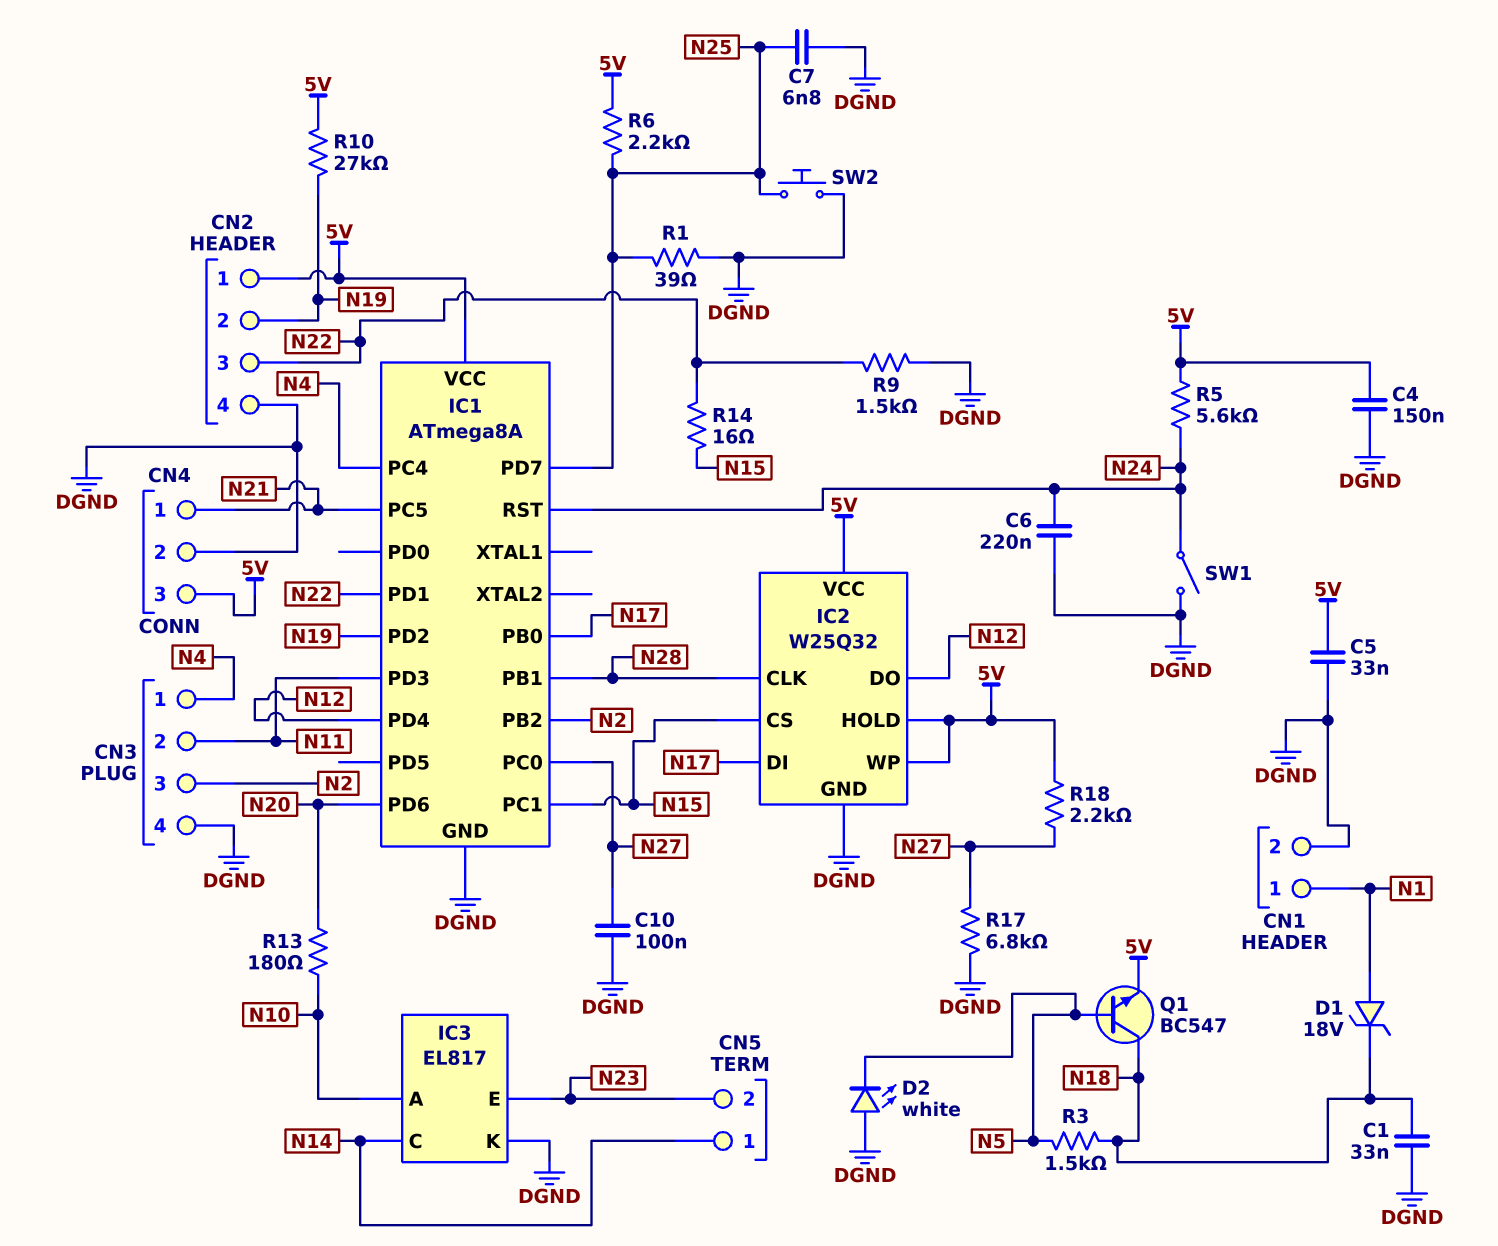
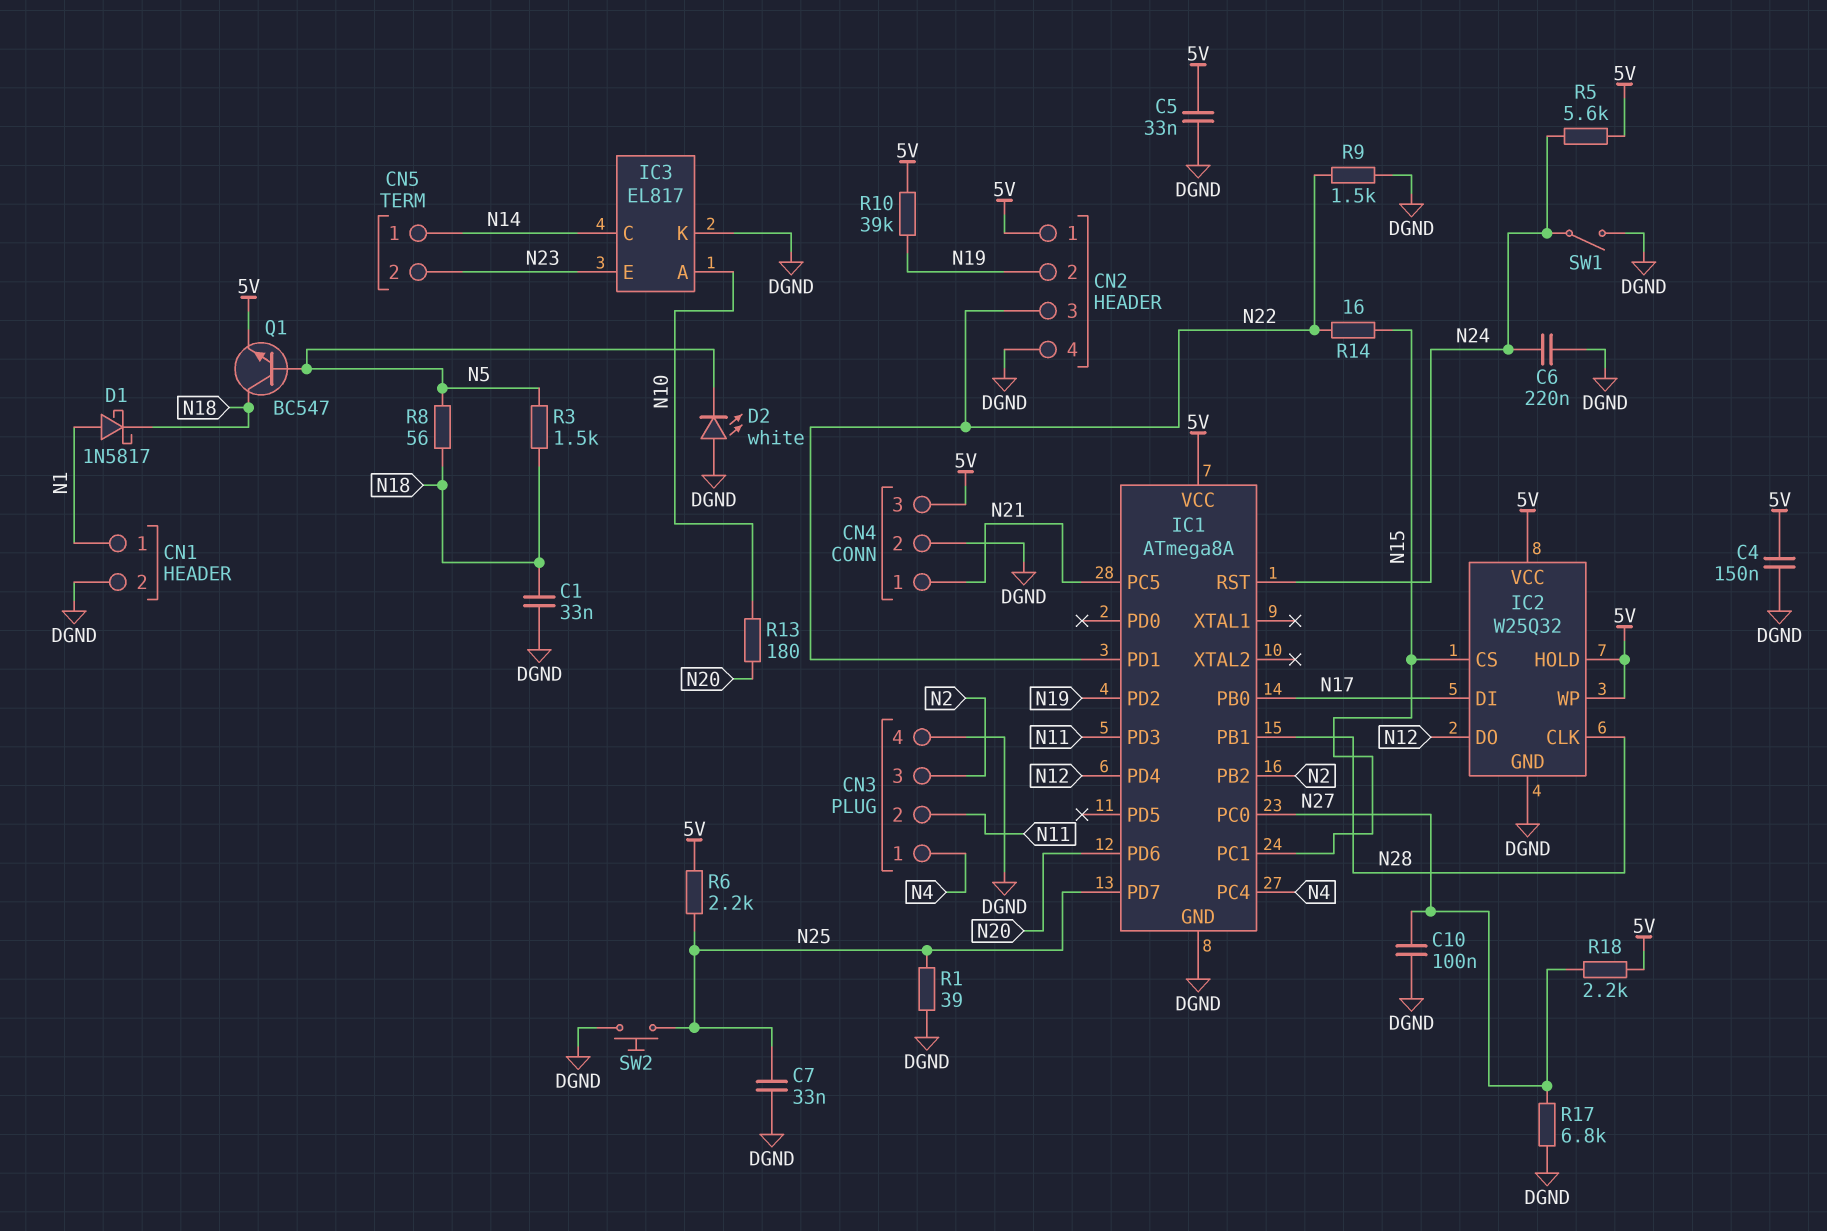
C7: 6.8nF (DGND, N25) -> 33nF (DGND, N25)
D1: zener 18V (A N1, K N18) -> schottky 1N5817 (A N1, K N18)
R8: none -> 56 (N5, N18)
R10: 27k (5V, N19) -> 39k (5V, N19)

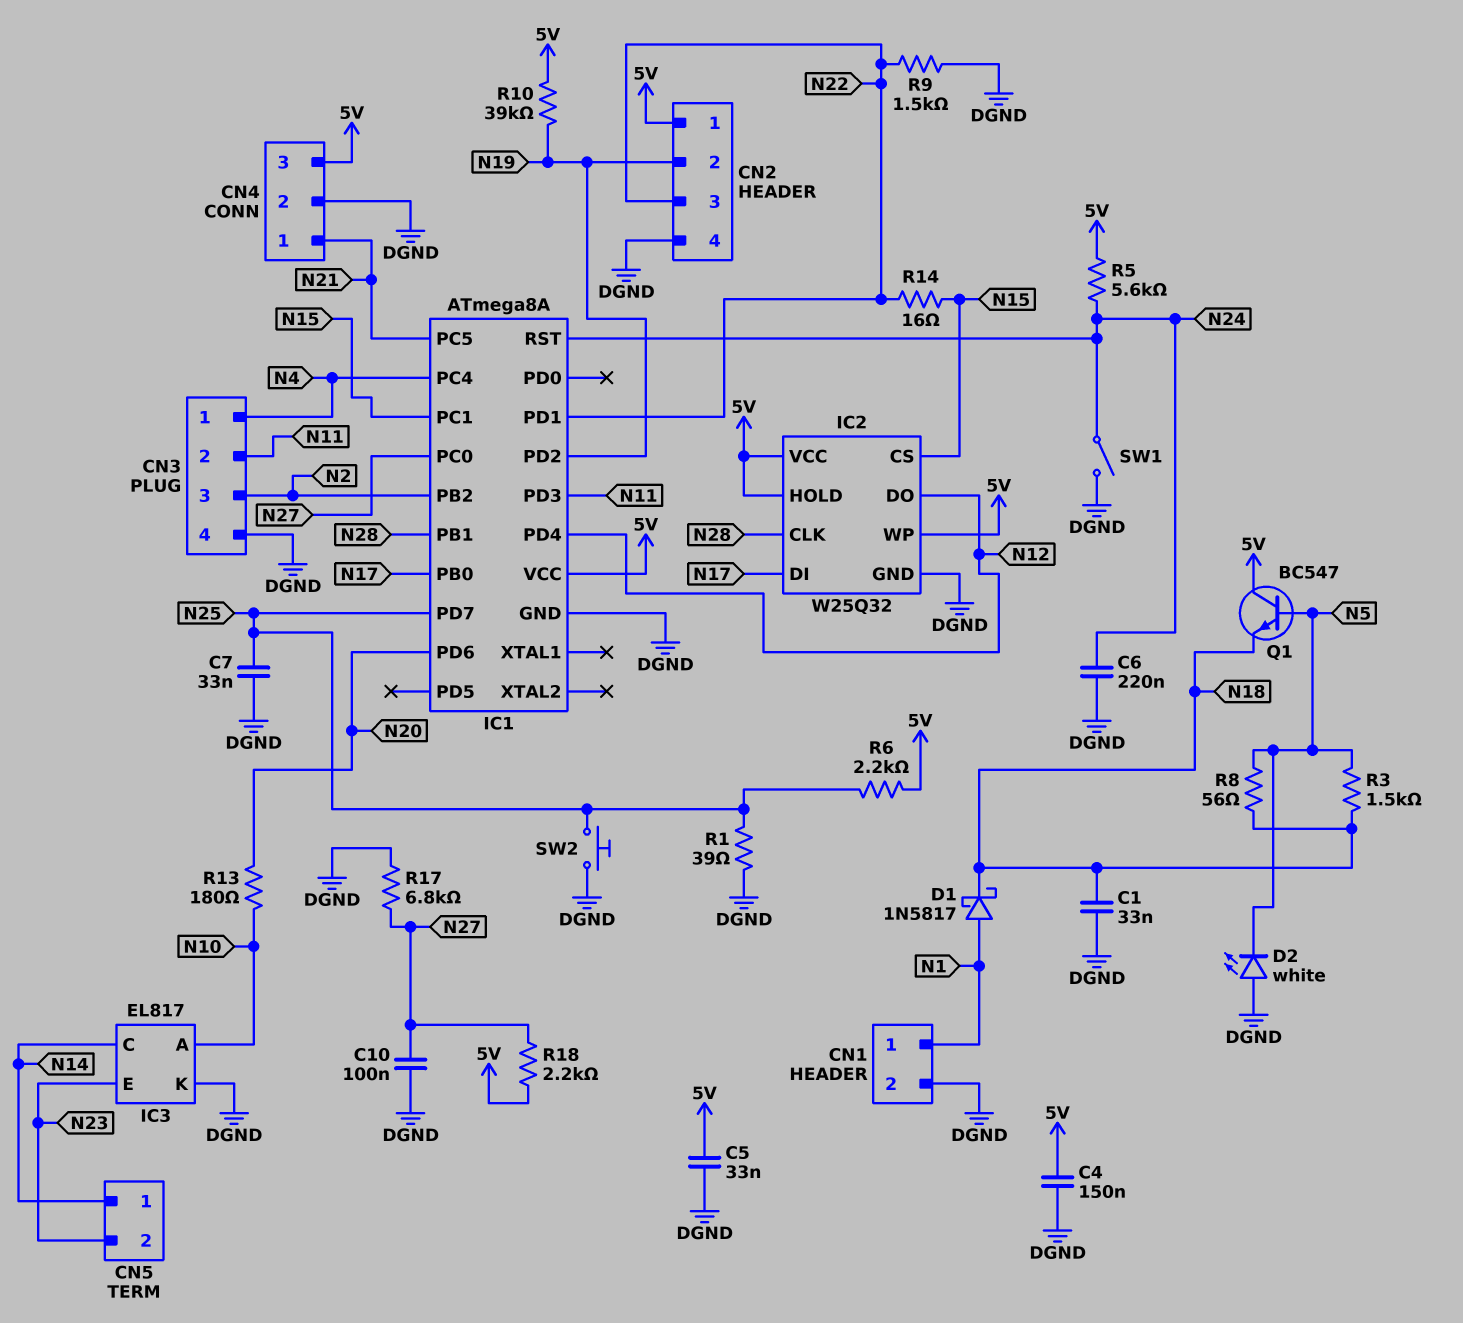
Q1: NPN BC547 (B N5, C N18, E 5V) -> NPN BC547 (B N5, C 5V, E N18)

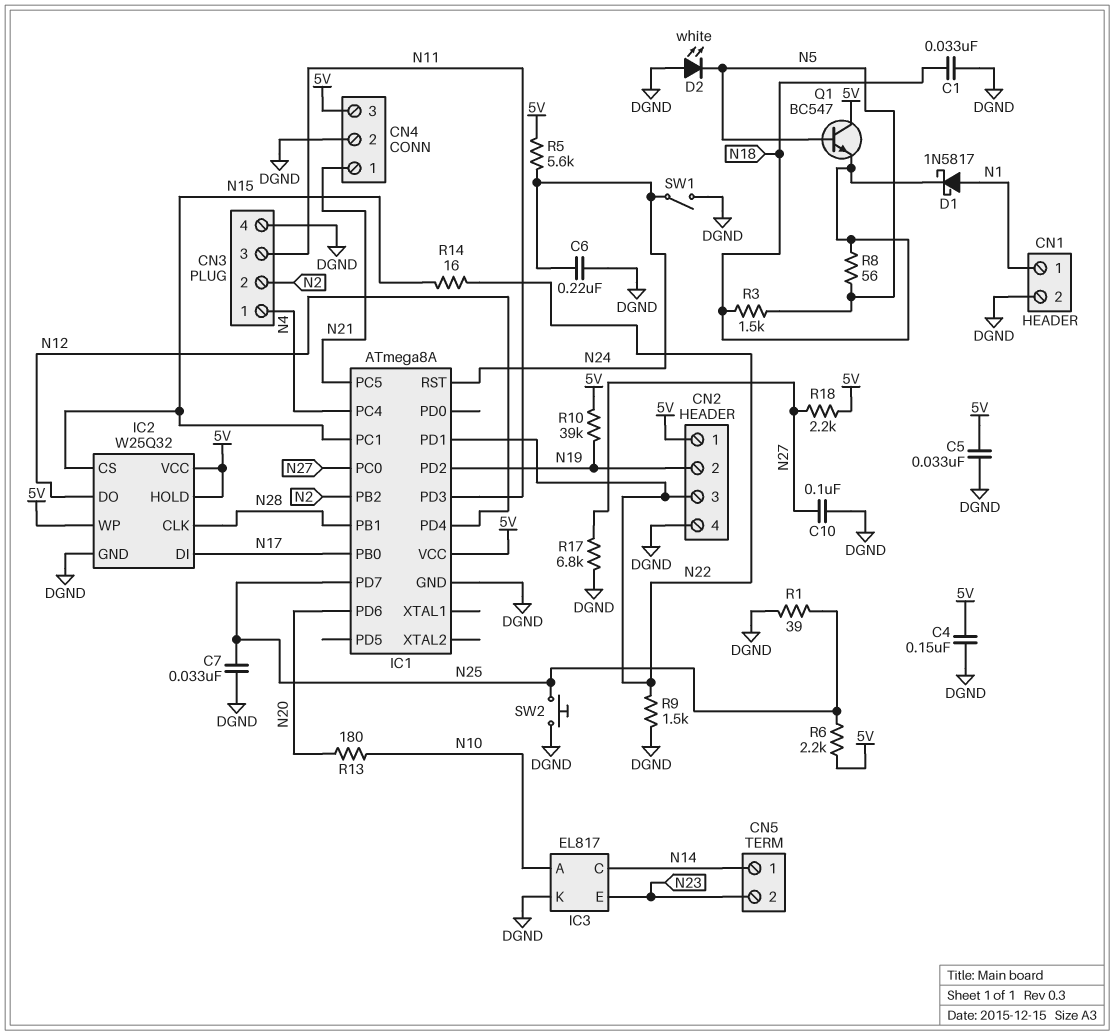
CN3 pin 2: N11 -> N2
CN3 pin 3: N2 -> N11

